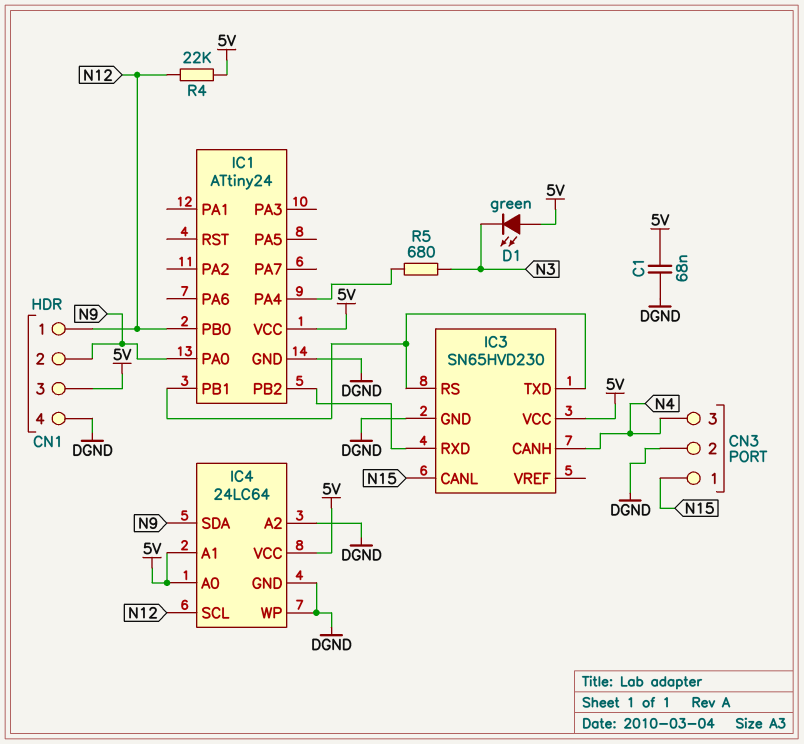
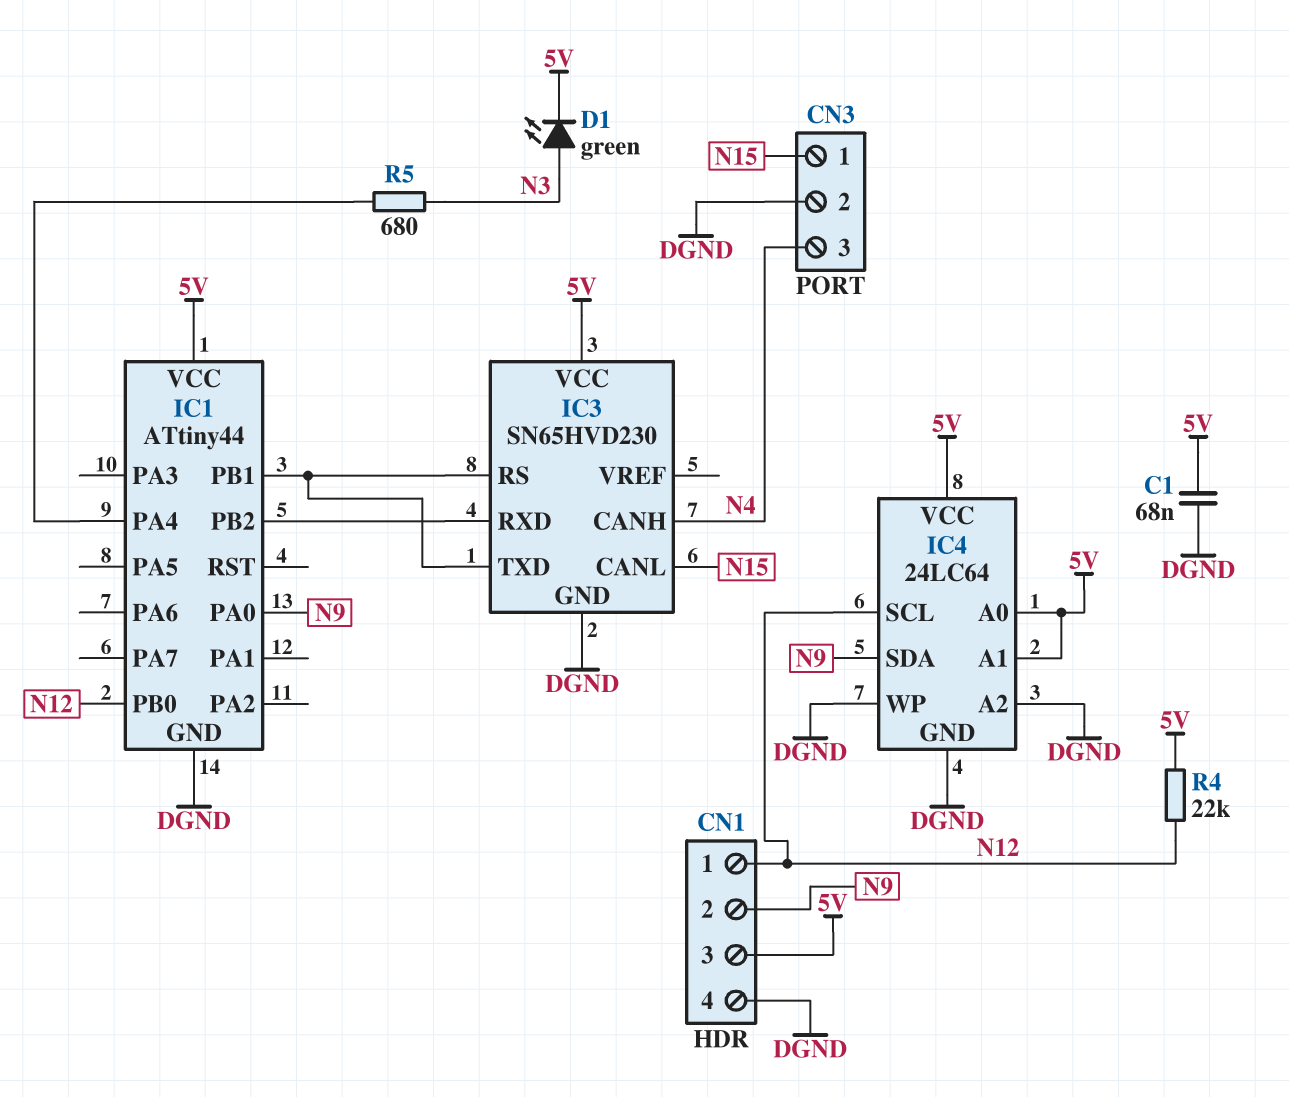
D1: LED green (A 5V, K N3) -> LED green (A N3, K 5V)
IC1: ATtiny24 -> ATtiny44

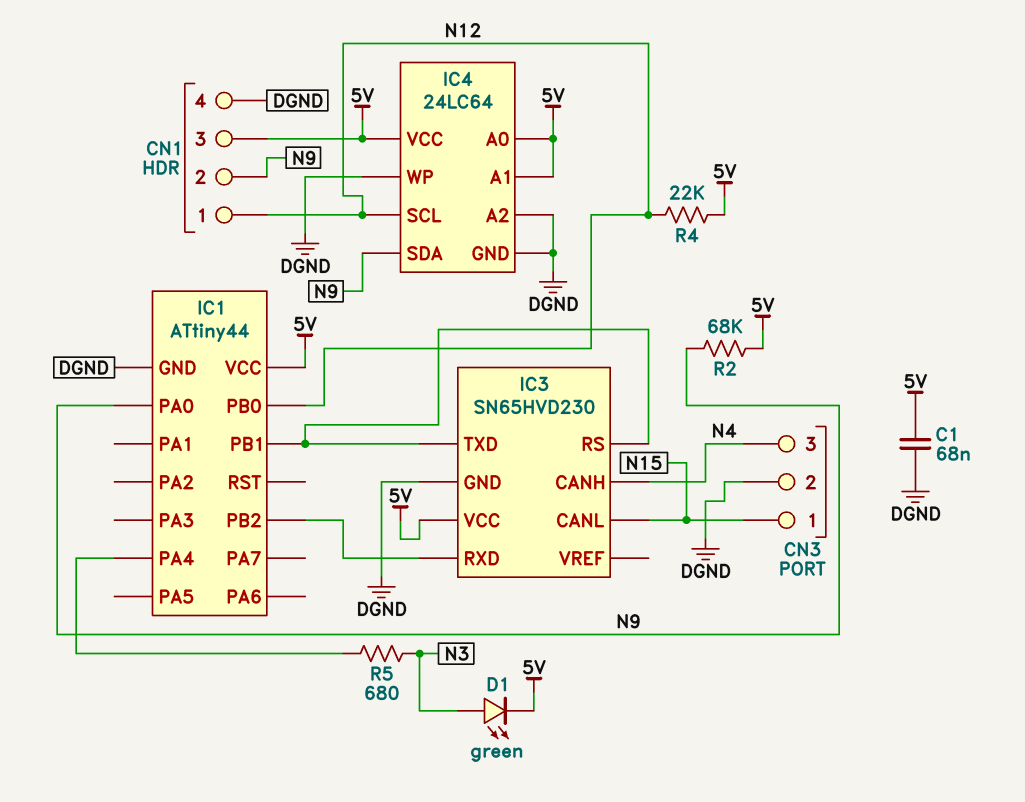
R2: none -> 68k (5V, N9)

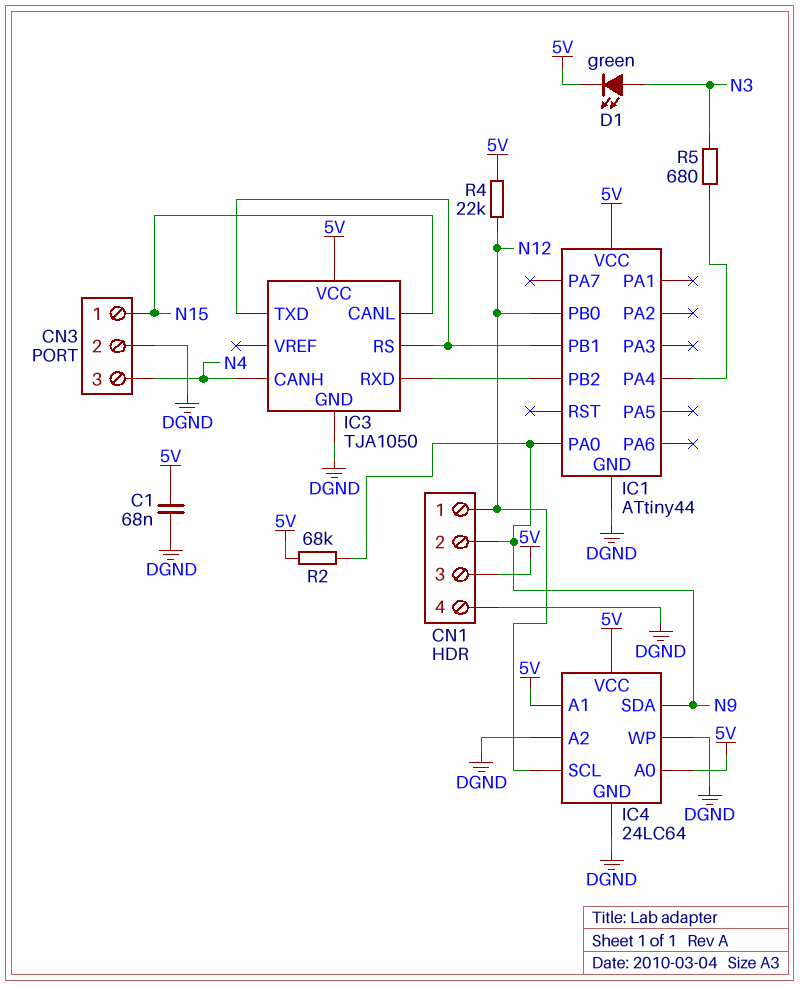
IC3: SN65HVD230 -> TJA1050

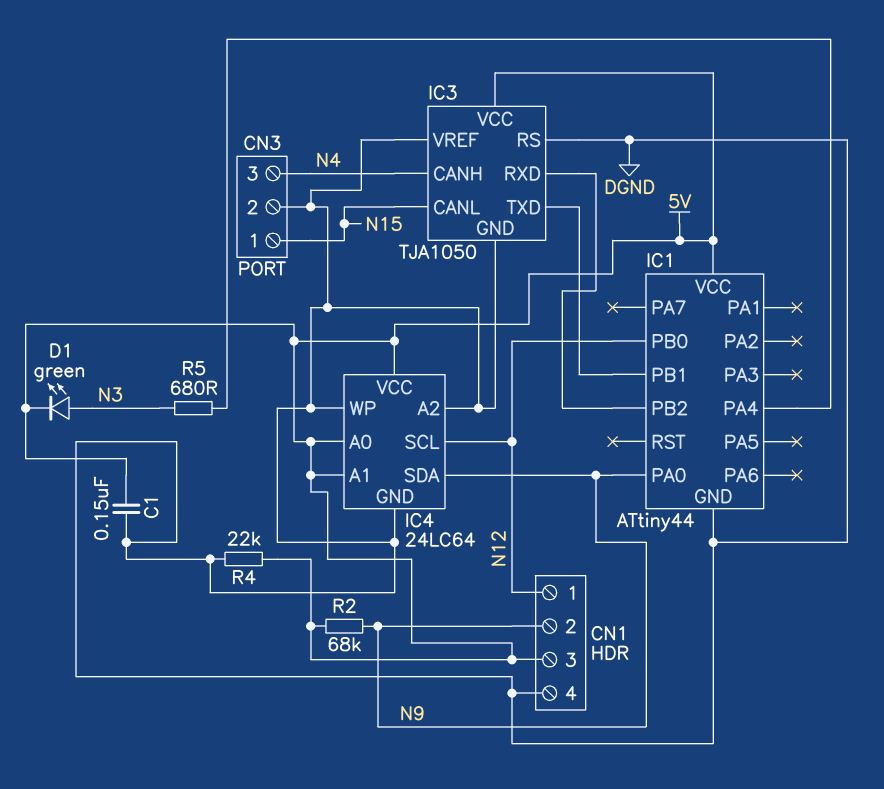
C1: 68nF (5V, DGND) -> 150nF (5V, DGND)
IC3 pin RS: IC1/PB1 -> DGND
IC3 pin VREF: none -> DGND
R4: 22k (5V, N12) -> 22k (5V, DGND)

